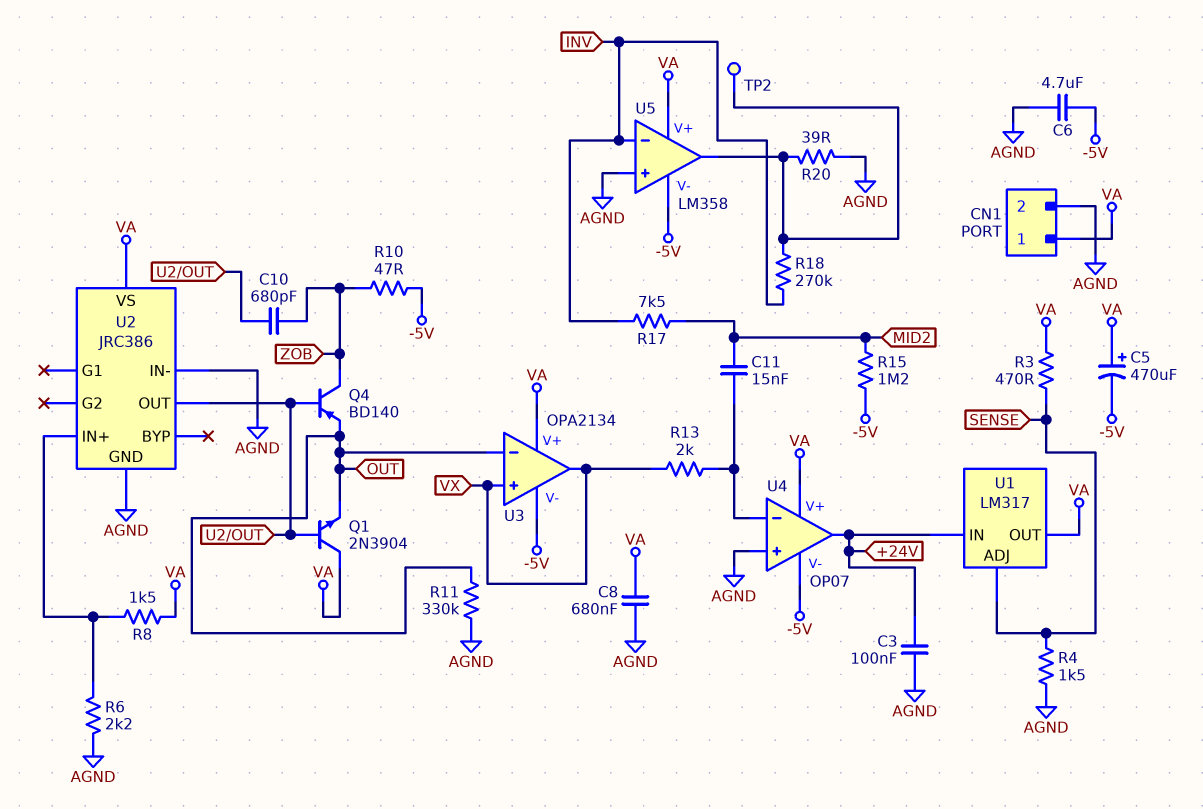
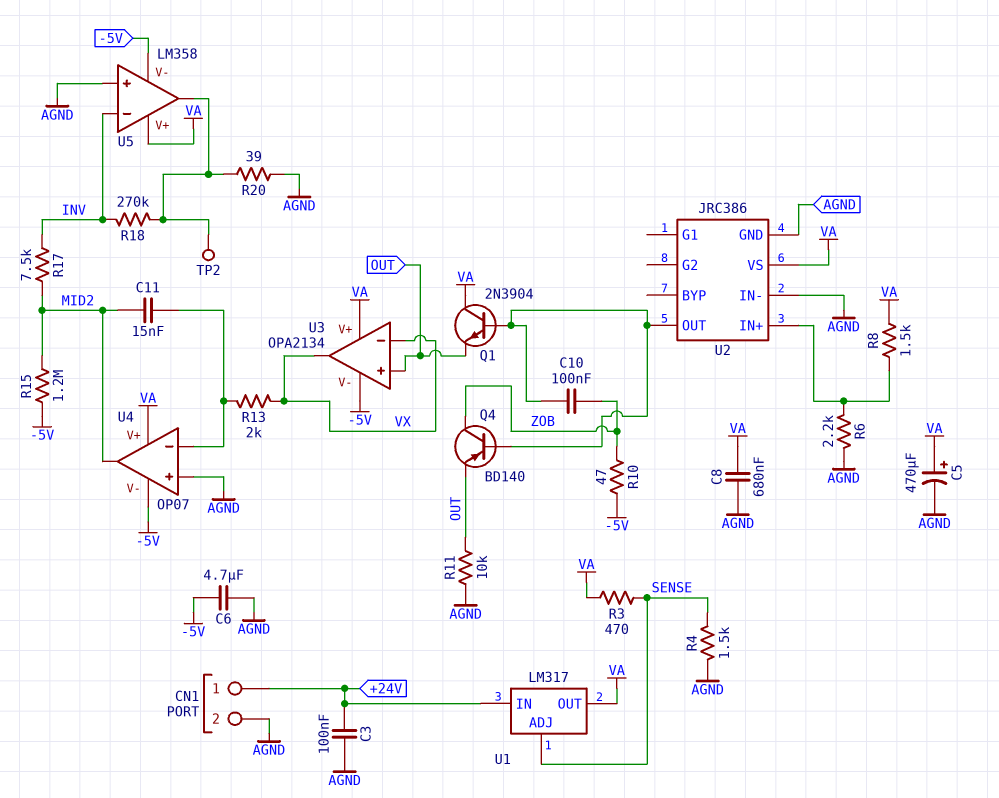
C5: 470uF (plus VA, minus -5V) -> 470uF (plus VA, minus AGND)
C10: 680pF (U2/OUT, ZOB) -> 100nF (U2/OUT, ZOB)
CN1 pin 1: VA -> +24V
R11: 330k (AGND, OUT) -> 10k (AGND, OUT)
U3 pin in+: VX -> OUT
U3 pin in-: OUT -> VX
U4 pin out: +24V -> MID2

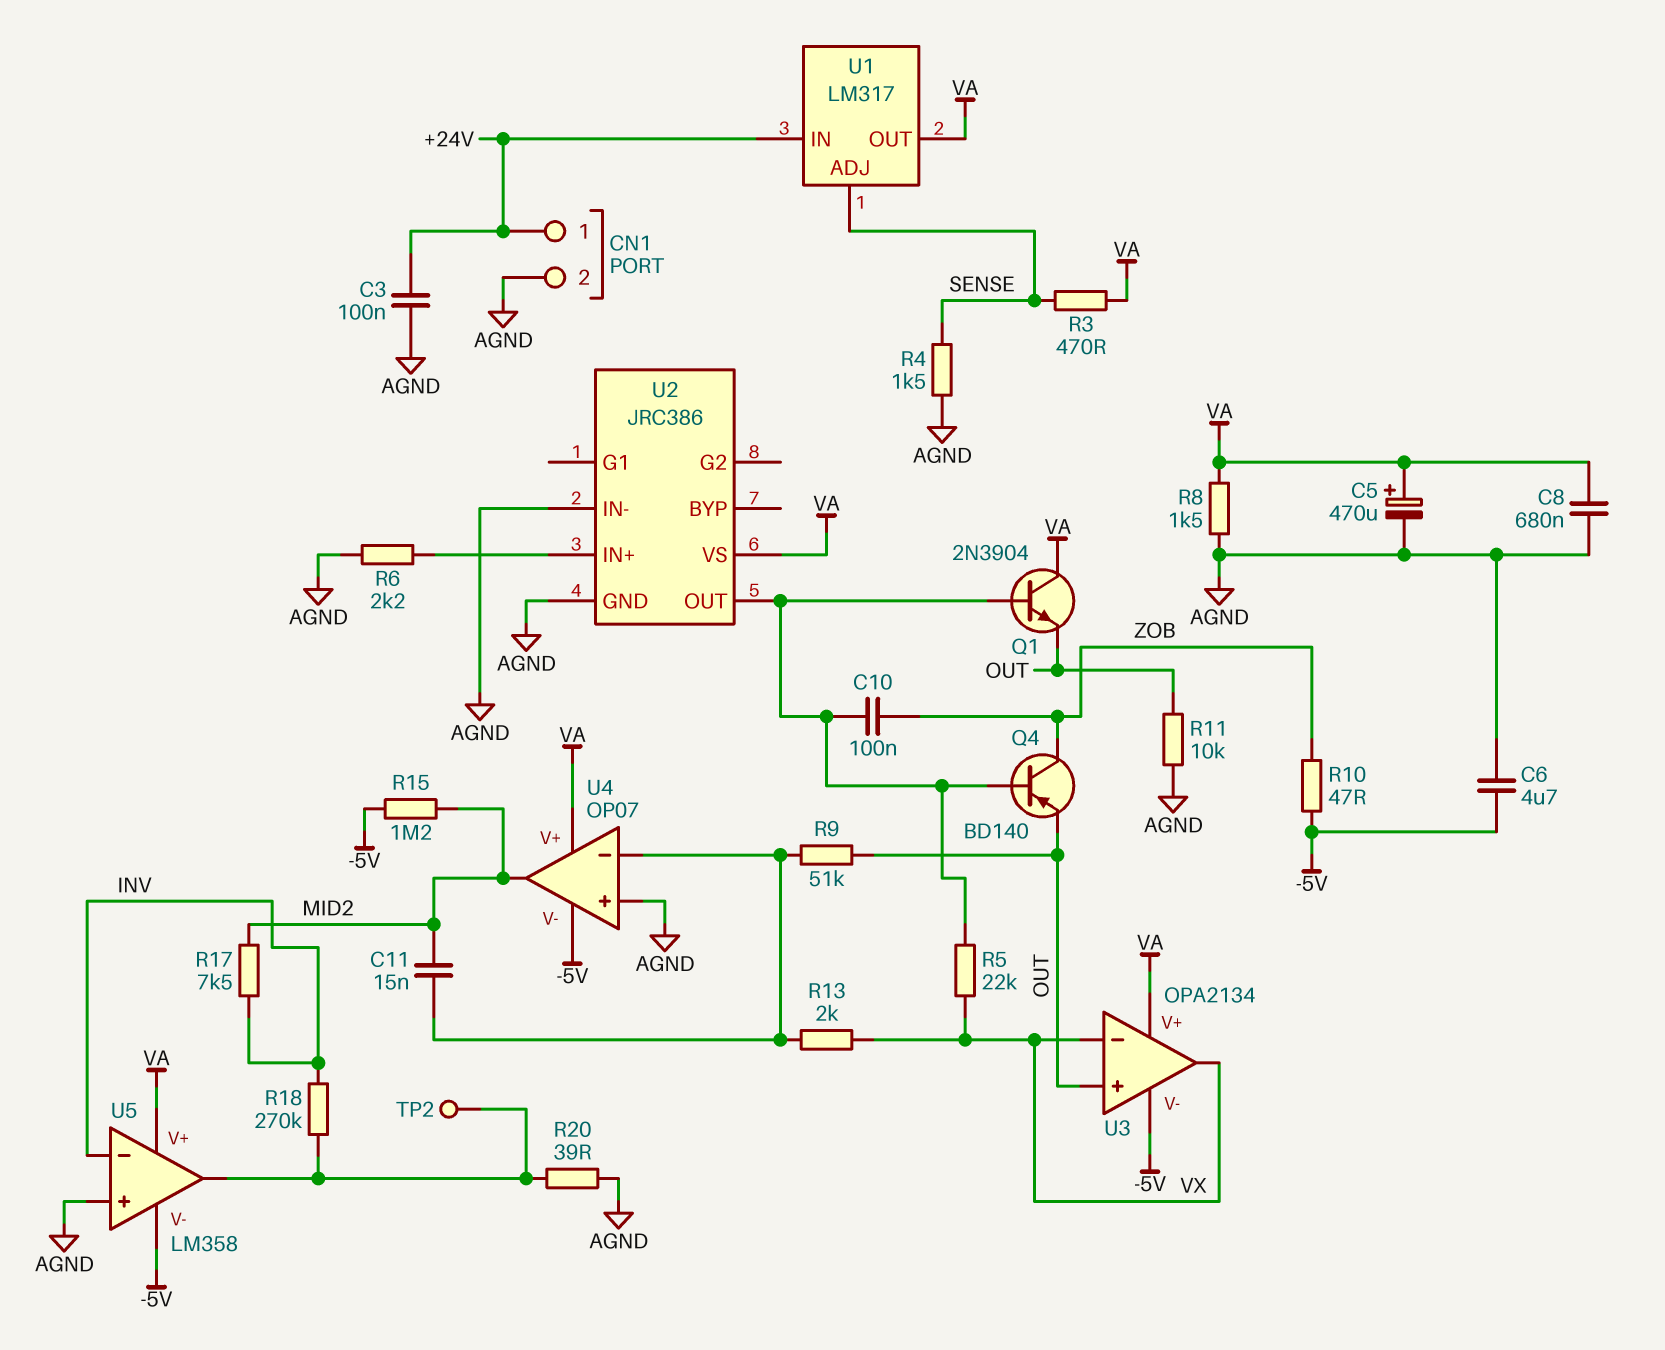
R5: none -> 22k (U2/OUT, VX)
R8: 1.5k (U2/IN+, VA) -> 1.5k (AGND, VA)
R9: none -> 51k (OUT, U4/in-)

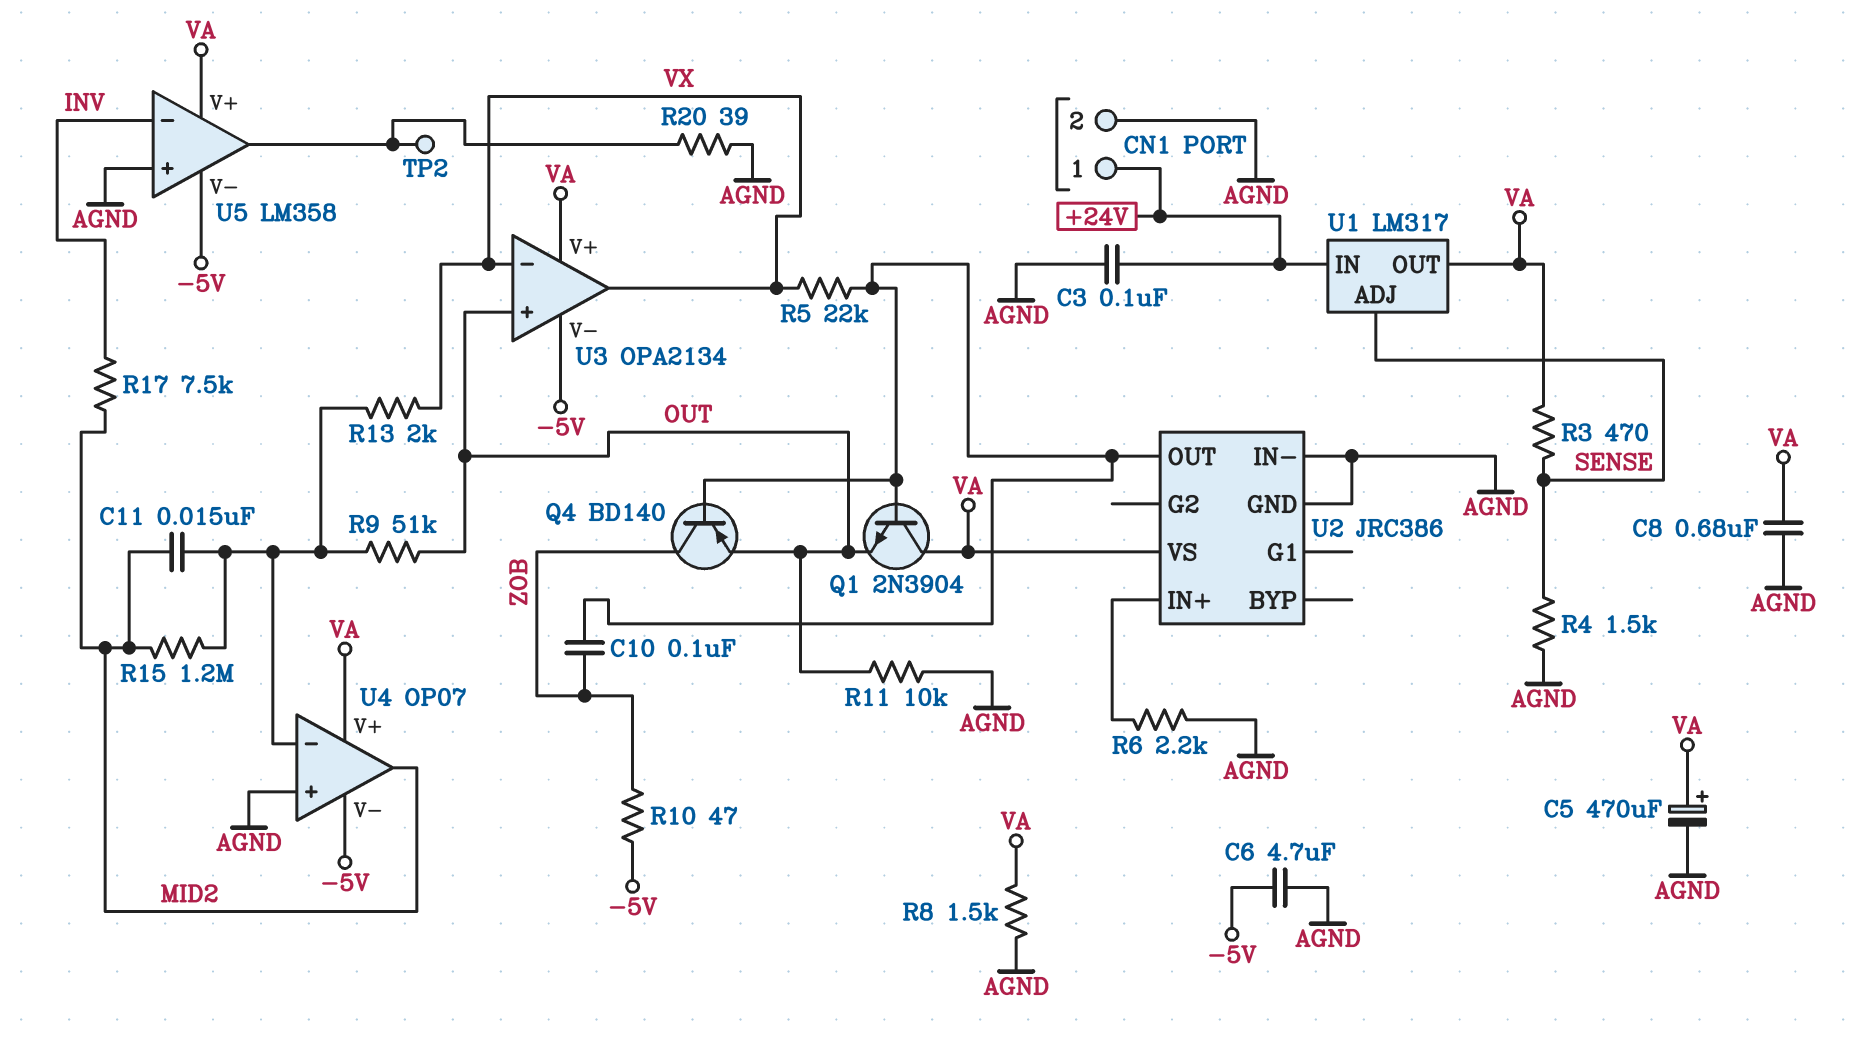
R15: 1.2M (-5V, MID2) -> 1.2M (MID2, U4/in-)
R18: 270k (INV, U5/out) -> none

